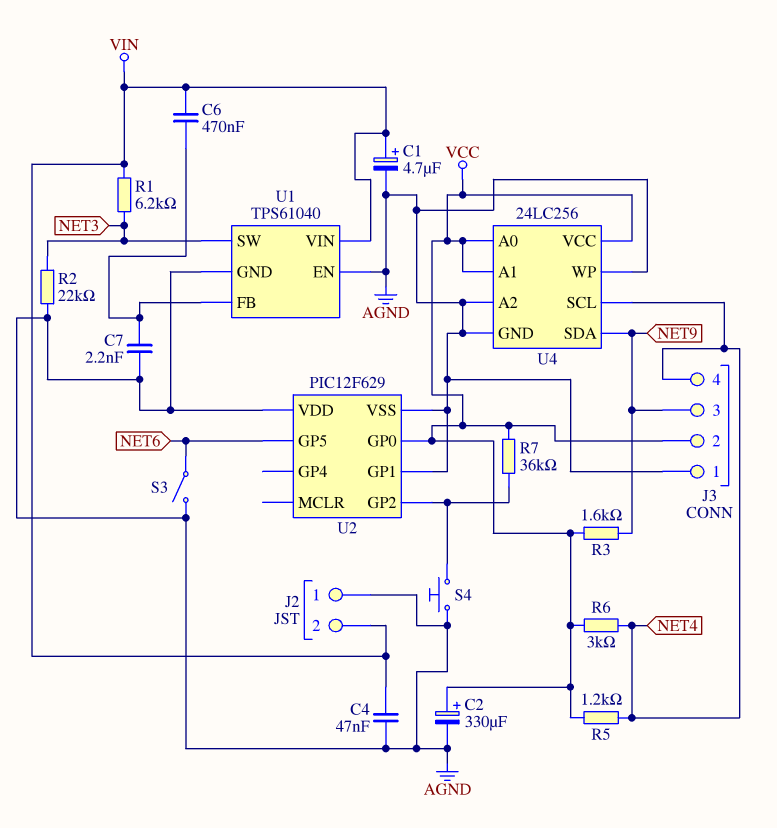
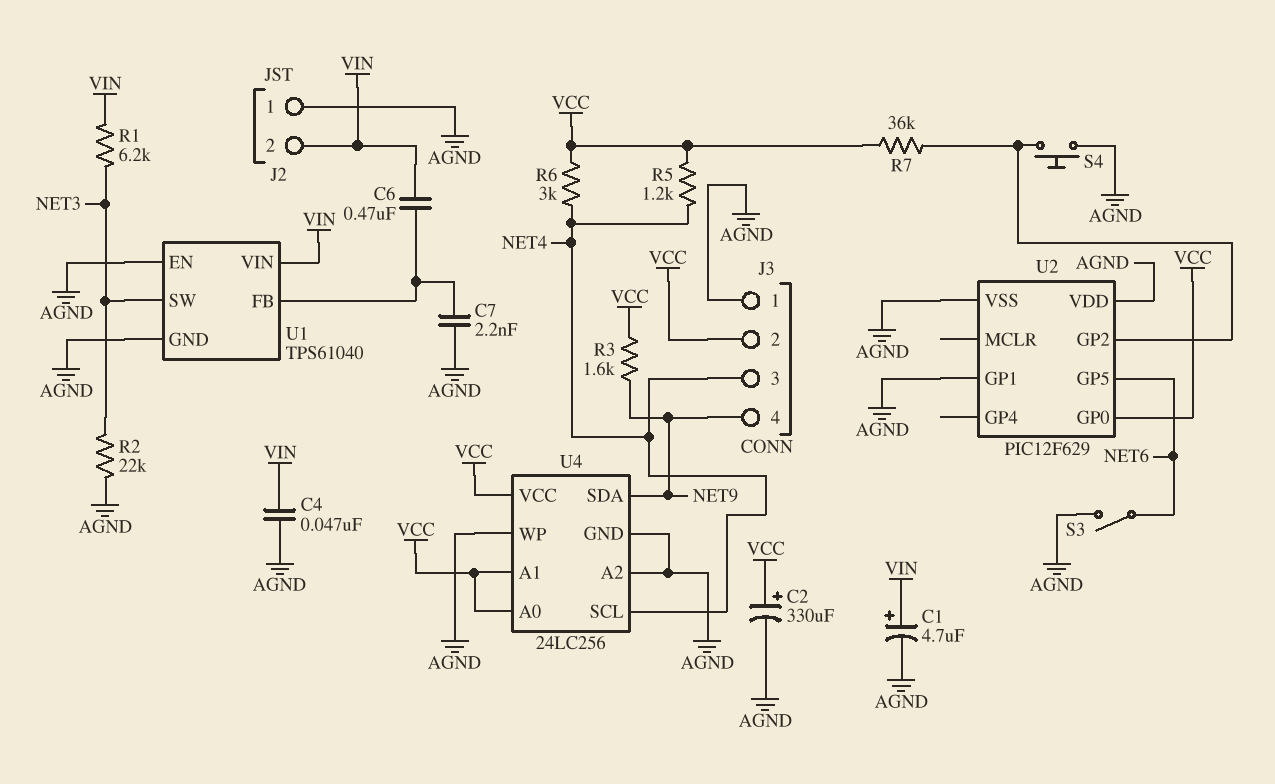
J3 pin 3: NET9 -> NET4
J3 pin 4: NET4 -> NET9

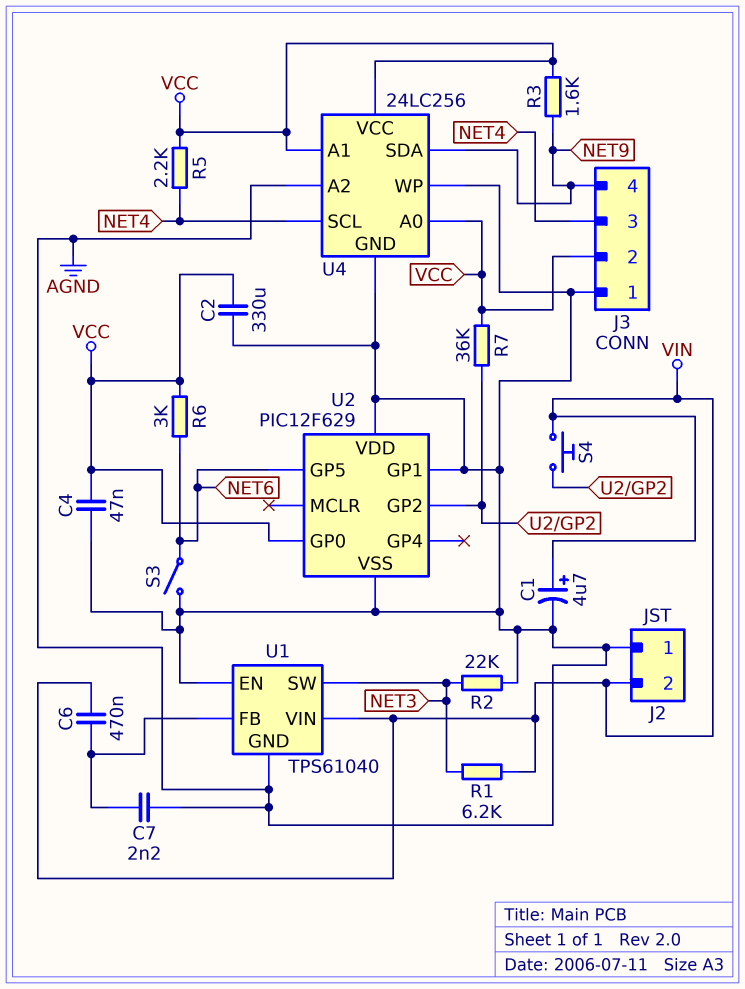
C2: 330uF (plus VCC, minus AGND) -> 330uF (AGND, VCC)
C4: 47nF (AGND, VIN) -> 47nF (AGND, VCC)
R5: 1.2k (NET4, VCC) -> 2.2k (NET4, VCC)
R6: 3k (NET4, VCC) -> 3k (NET6, VCC)
S4: button (AGND, U2/GP2) -> button (U2/GP2, VIN)

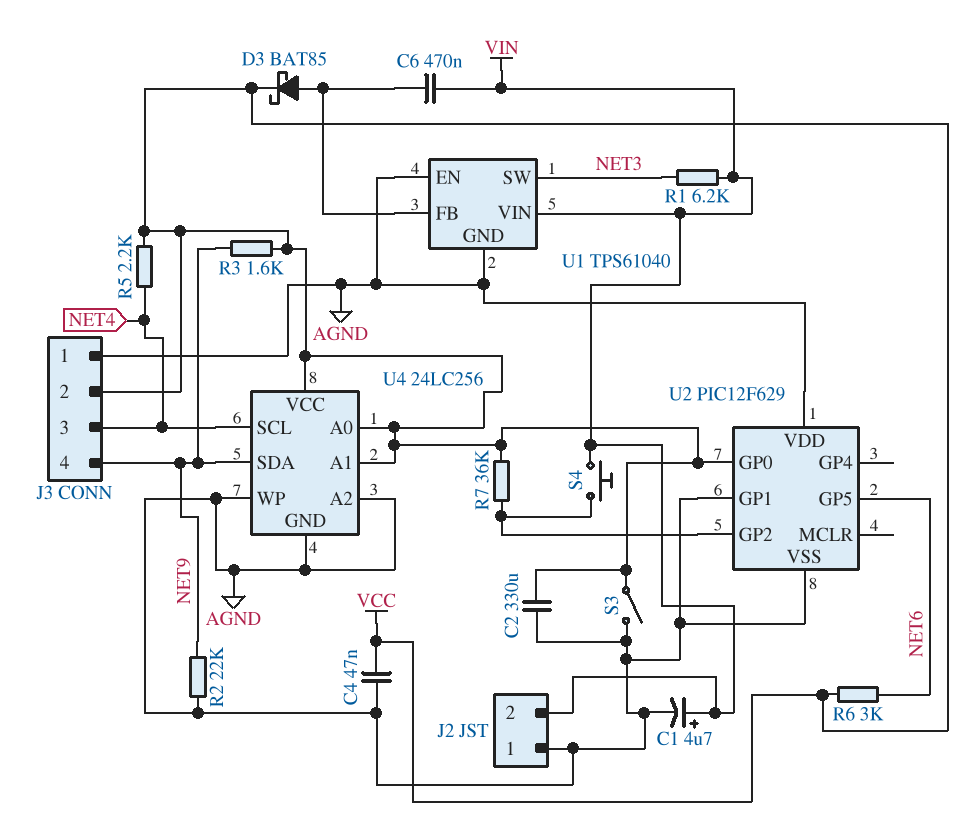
C7: 2.2nF (AGND, U1/FB) -> none
D3: none -> schottky BAT85 (A U1/FB, K VCC)
R2: 22k (AGND, NET3) -> 22k (AGND, NET9)
S3: switch (AGND, NET6) -> switch (AGND, VCC)

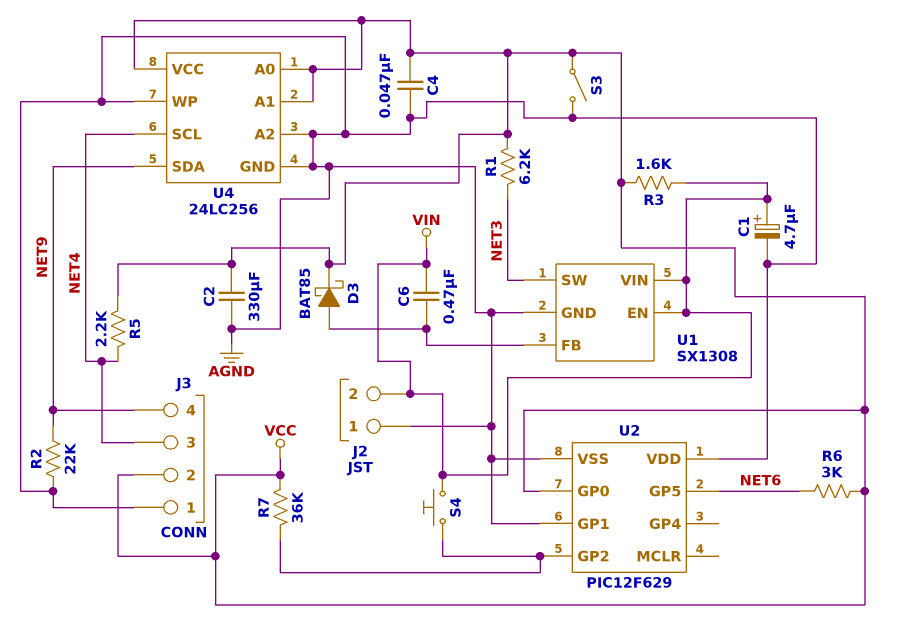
R1: 6.2k (NET3, VIN) -> 6.2k (NET3, VCC)
R3: 1.6k (NET9, VCC) -> 1.6k (VCC, VIN)
U1: TPS61040 -> SX1308
U1 pin EN: AGND -> VIN

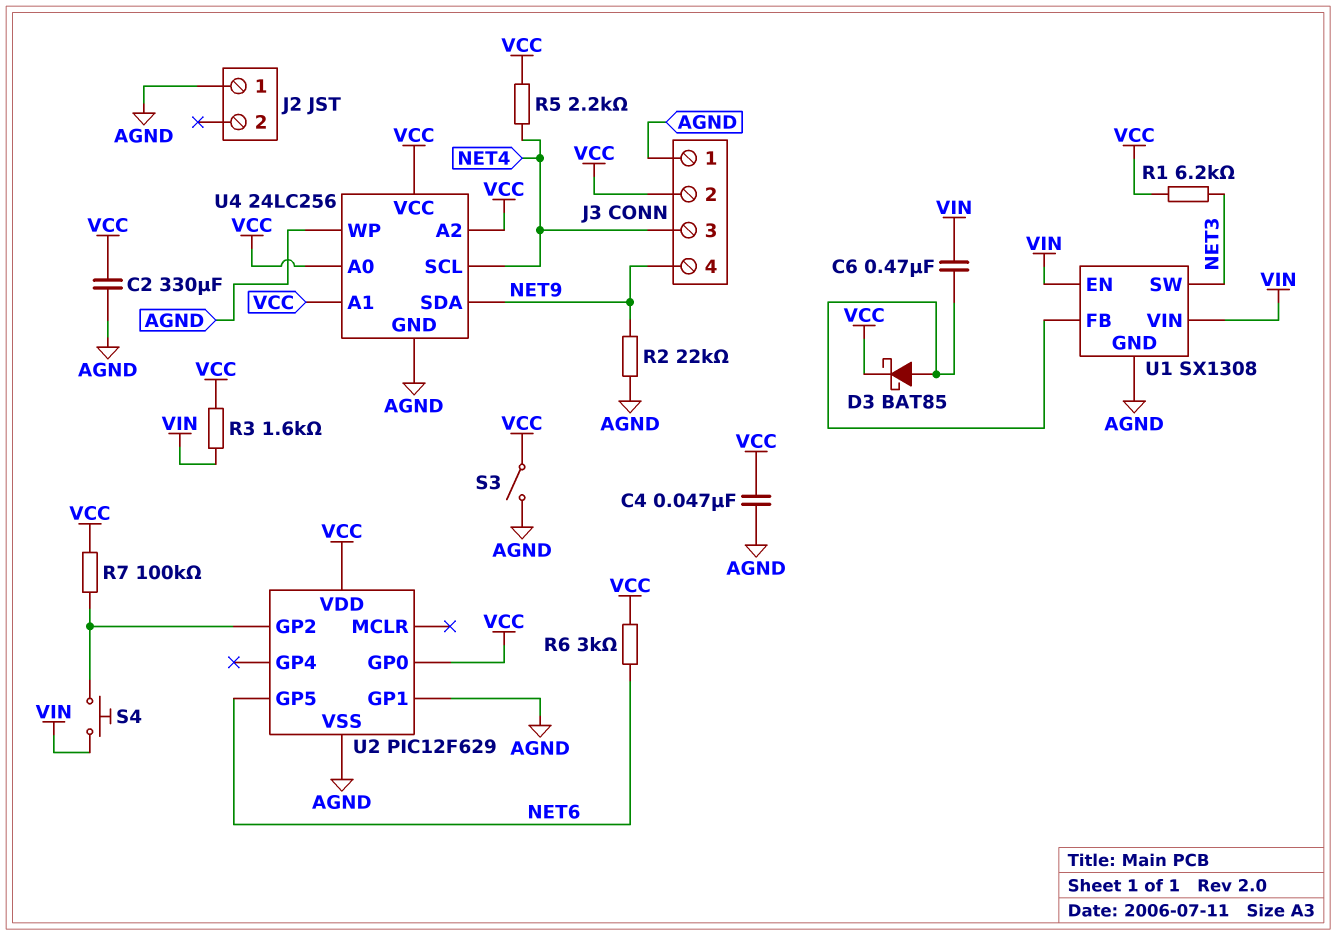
C1: 4.7uF (plus VIN, minus AGND) -> none
J2 pin 2: VIN -> none
R7: 36k (U2/GP2, VCC) -> 100k (U2/GP2, VCC)
U2 pin VDD: AGND -> VCC
U4 pin A2: AGND -> VCC

